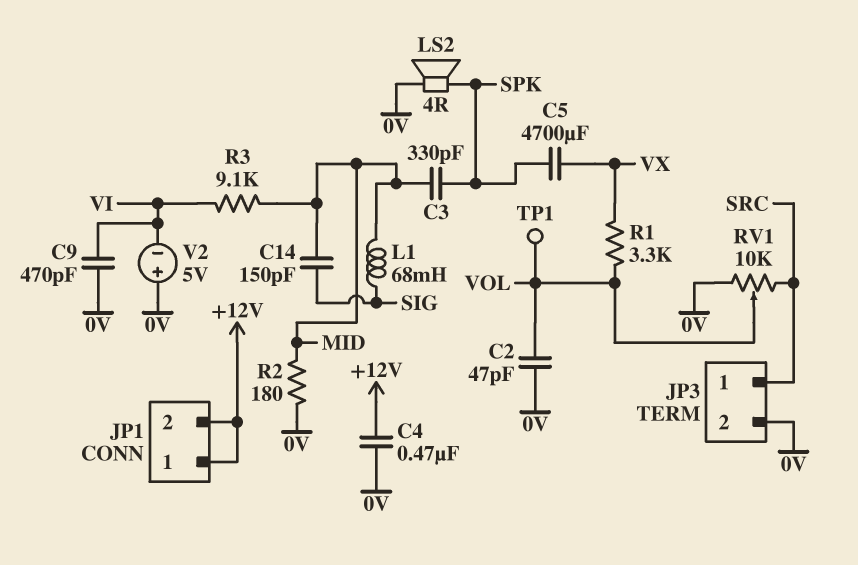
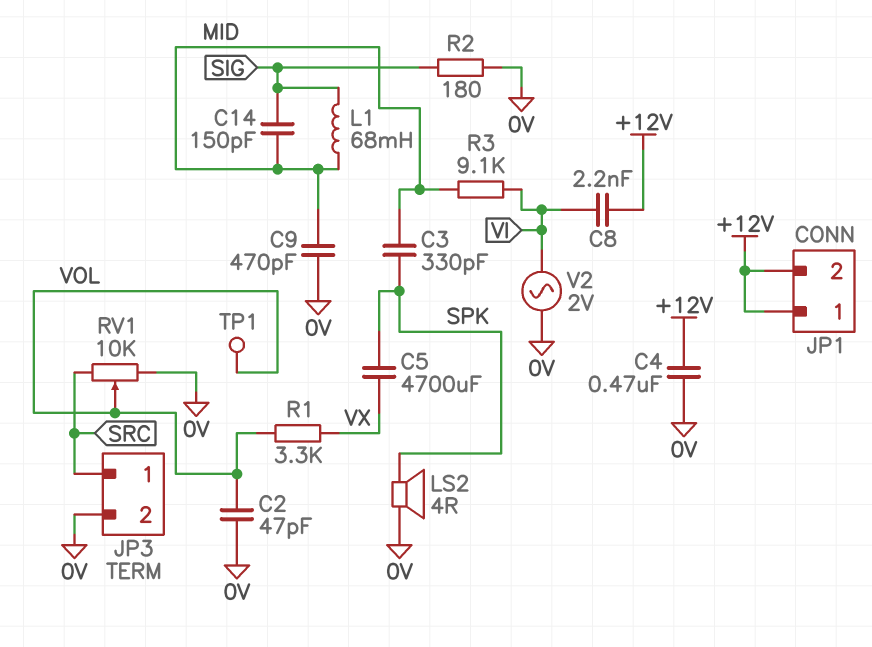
C8: none -> 2.2nF (+12V, VI)
C9: 470pF (0V, VI) -> 470pF (0V, MID)
R2: 180 (0V, MID) -> 180 (0V, SIG)
V2: 5V (plus 0V, minus VI) -> AC 2V (0V, VI)

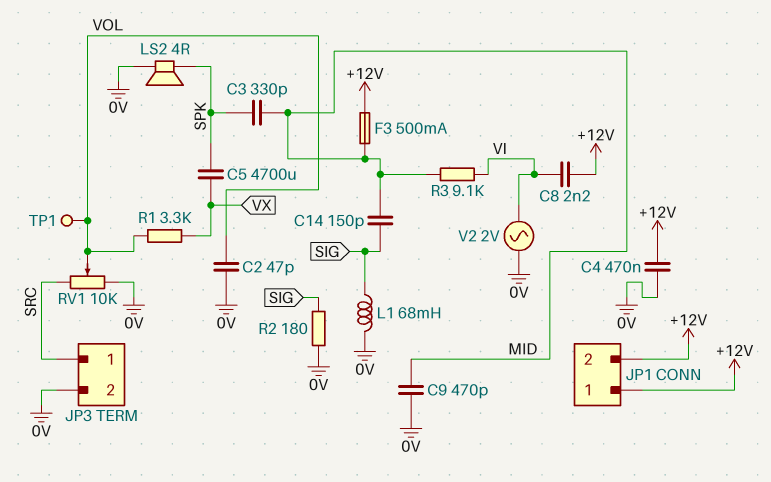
F3: none -> 500mA (+12V, MID)
L1: 68mH (MID, SIG) -> 68mH (0V, SIG)

